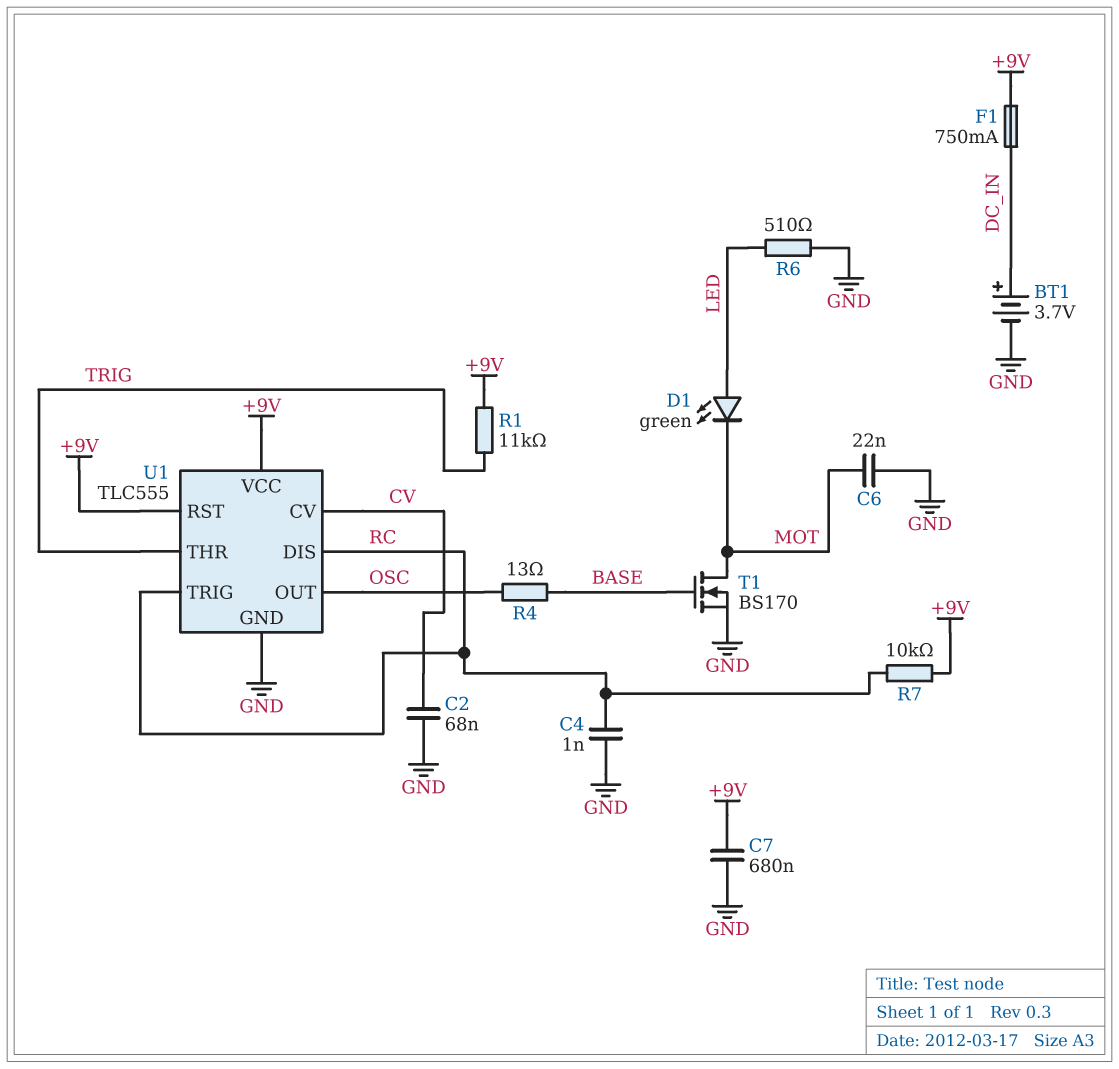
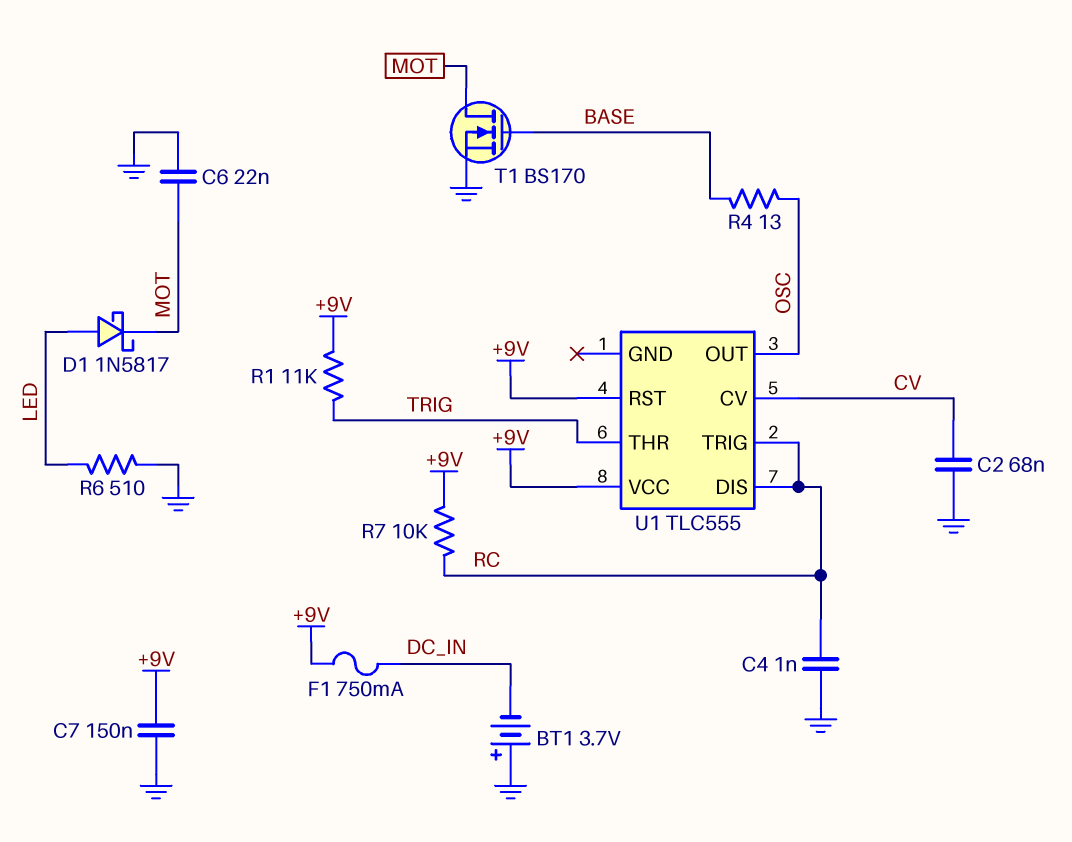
BT1: 3.7V (plus DC_IN, minus GND) -> 3.7V (plus GND, minus DC_IN)
C7: 680nF (+9V, GND) -> 150nF (+9V, GND)
D1: LED green (A LED, K MOT) -> schottky 1N5817 (A LED, K MOT)
U1 pin GND: GND -> none

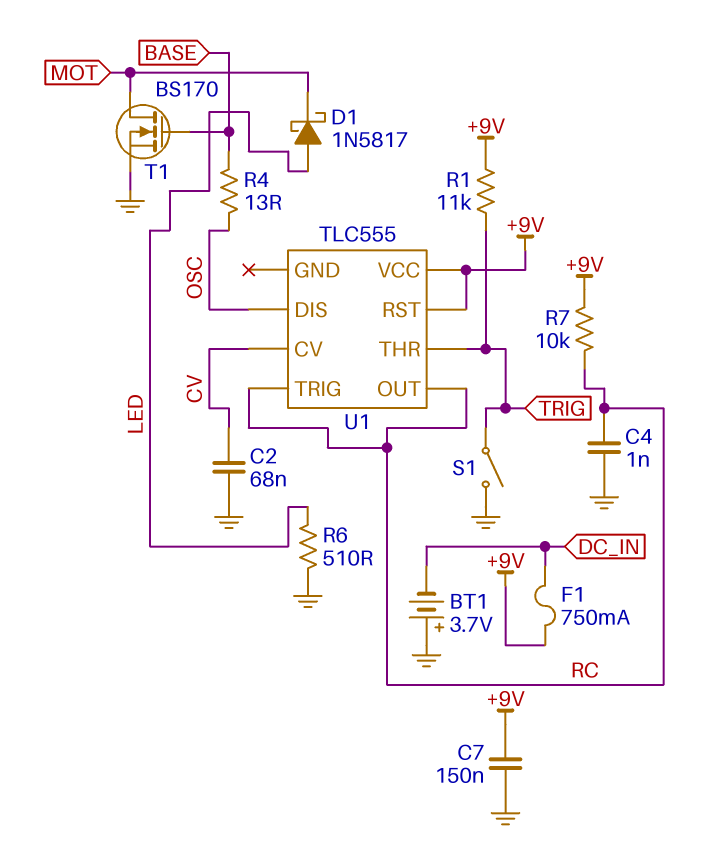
C6: 22nF (GND, MOT) -> none
S1: none -> switch (GND, TRIG)
U1 pin DIS: RC -> OSC
U1 pin OUT: OSC -> RC

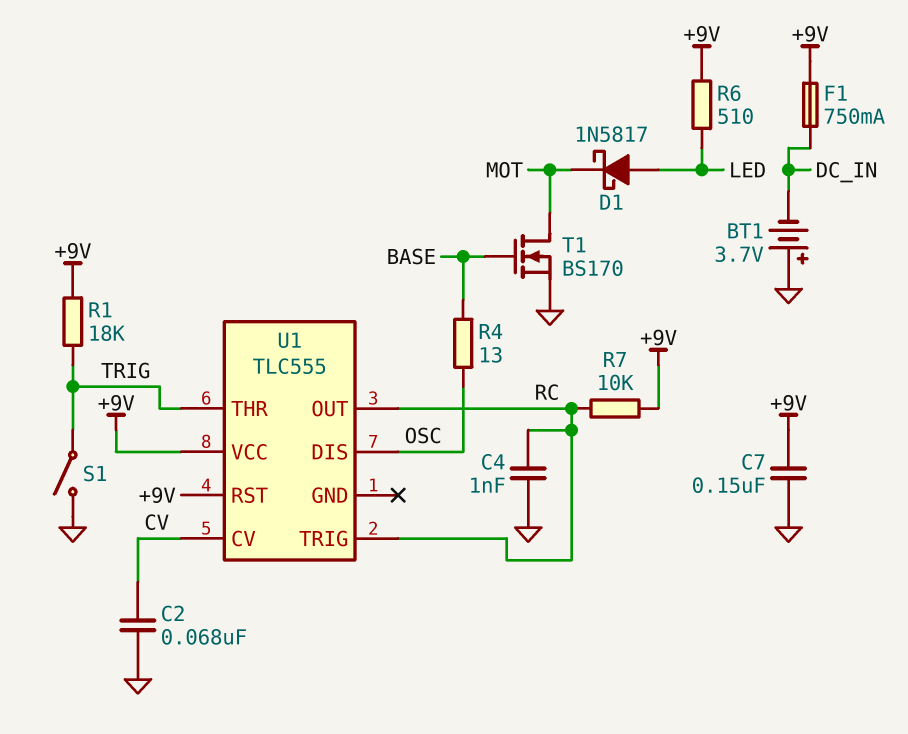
R1: 11k (+9V, TRIG) -> 18k (+9V, TRIG)
R6: 510 (GND, LED) -> 510 (+9V, LED)

